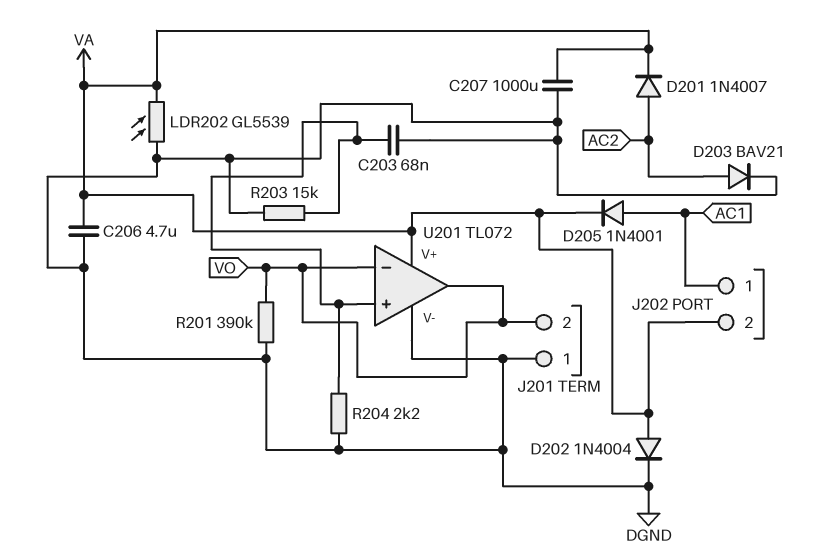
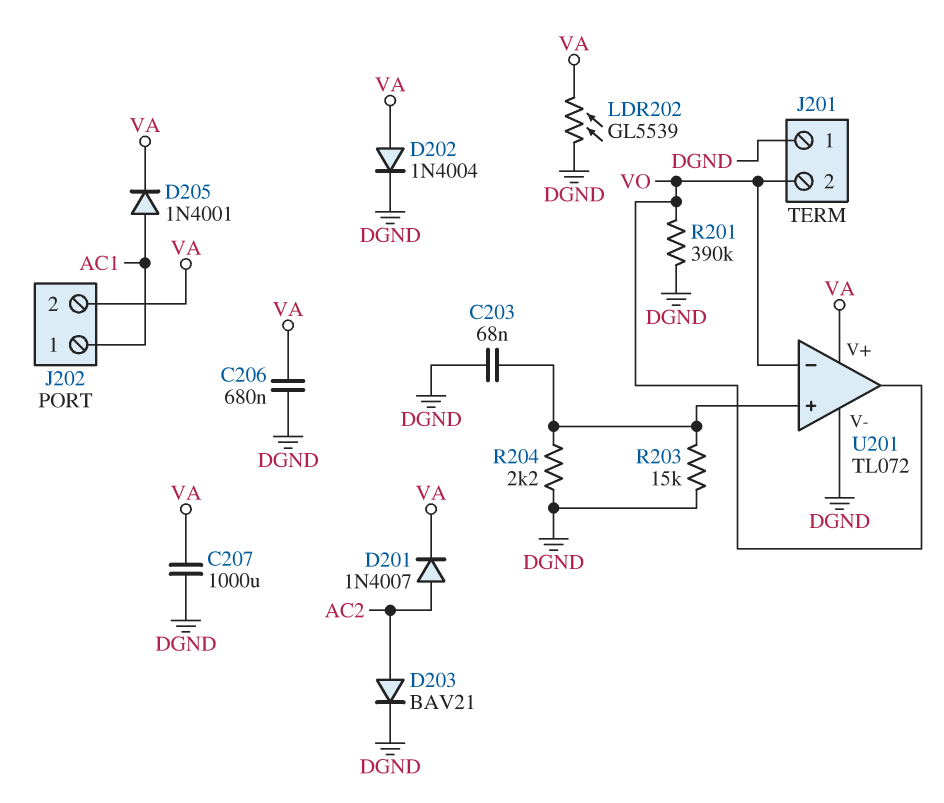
C206: 4.7uF (DGND, VA) -> 680nF (DGND, VA)

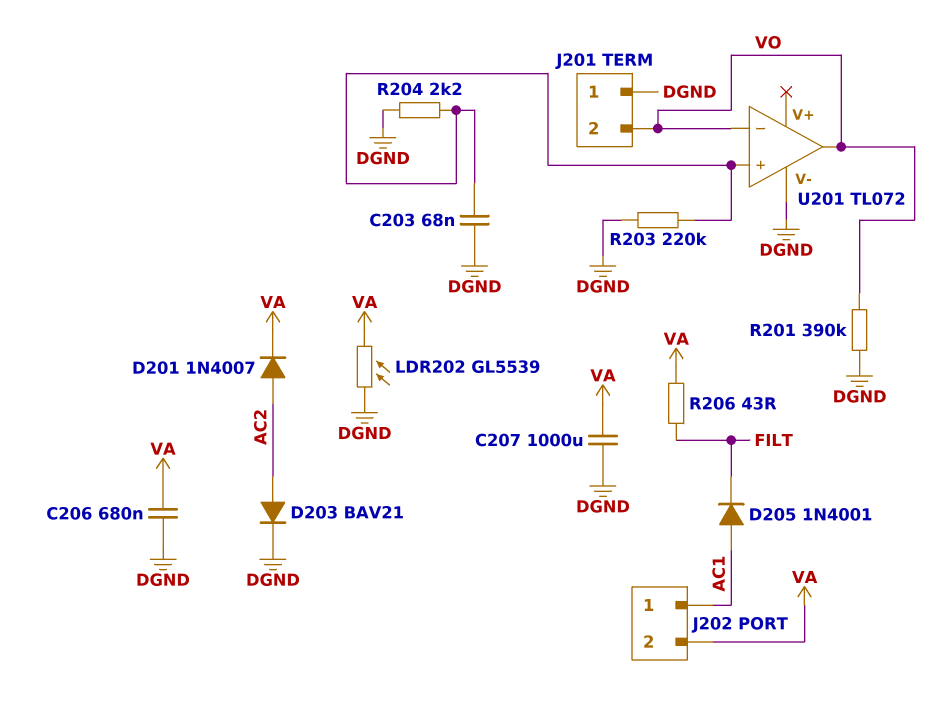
D202: diode 1N4004 (A VA, K DGND) -> none
D205: diode 1N4001 (A AC1, K VA) -> diode 1N4001 (A AC1, K FILT)
R203: 15k (DGND, U201/in+) -> 220k (DGND, U201/in+)
R206: none -> 43 (FILT, VA)
U201 pin V+: VA -> none

